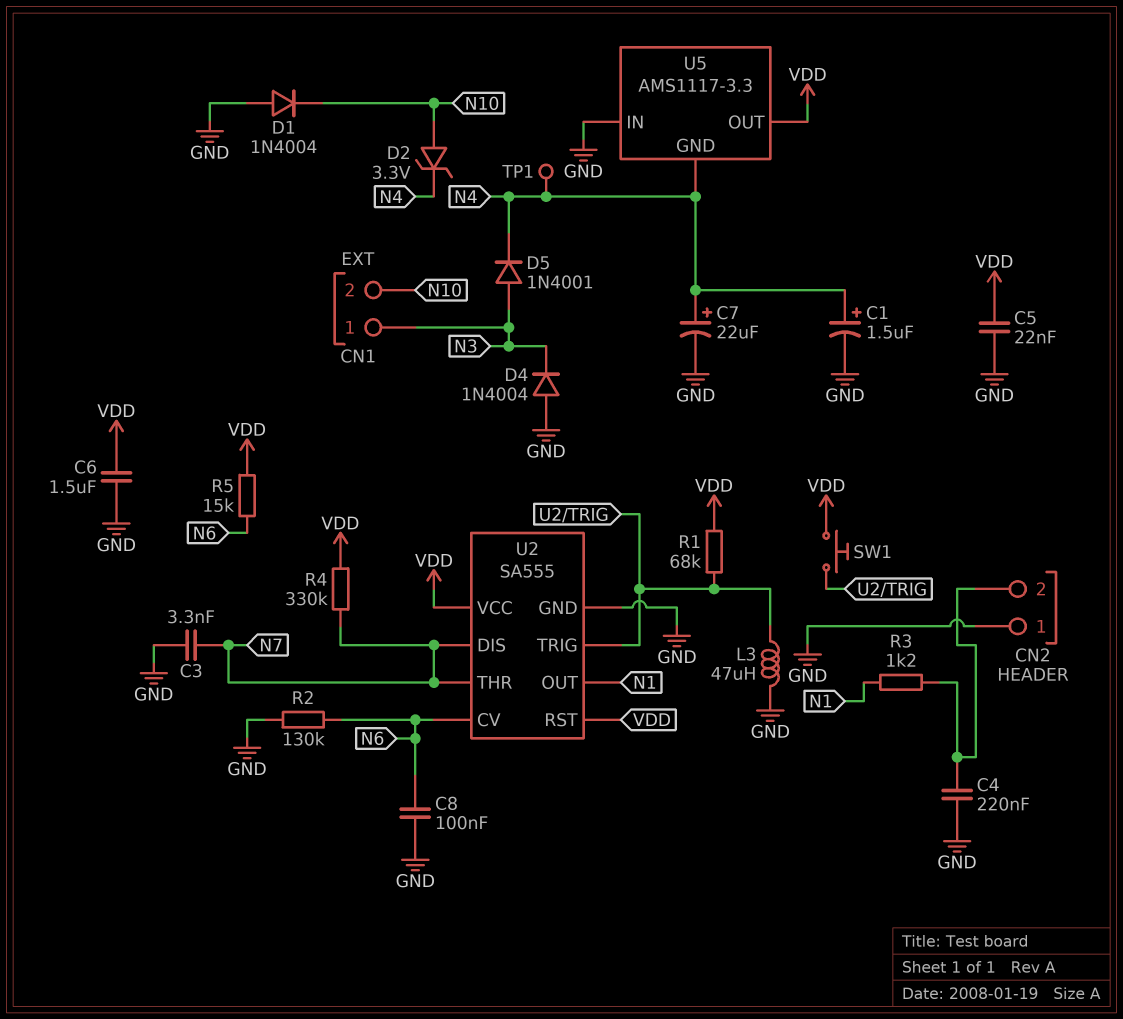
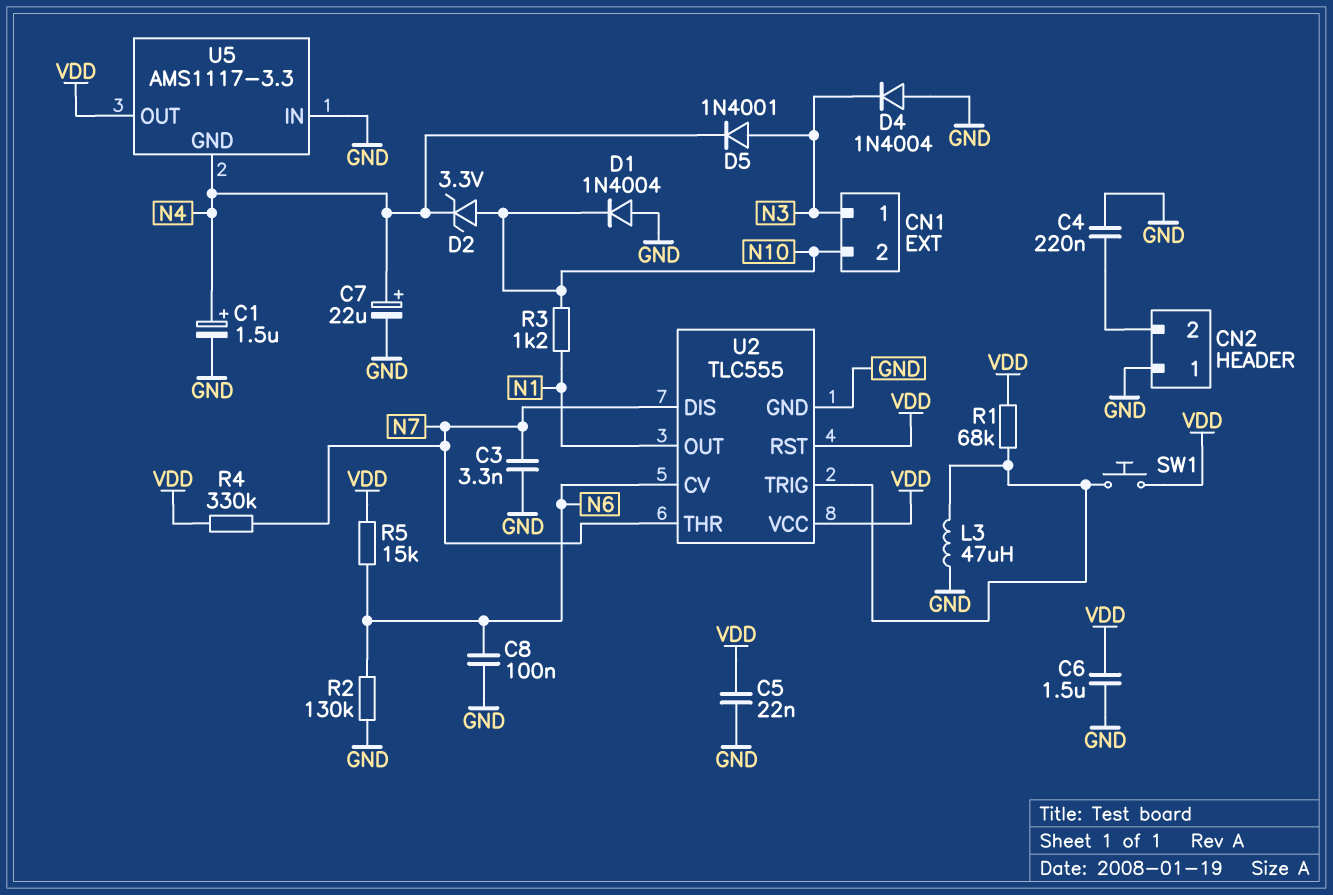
R3: 1.2k (CN2/2, N1) -> 1.2k (N1, N10)
TP1: test point (N4) -> none
U2: SA555 -> TLC555

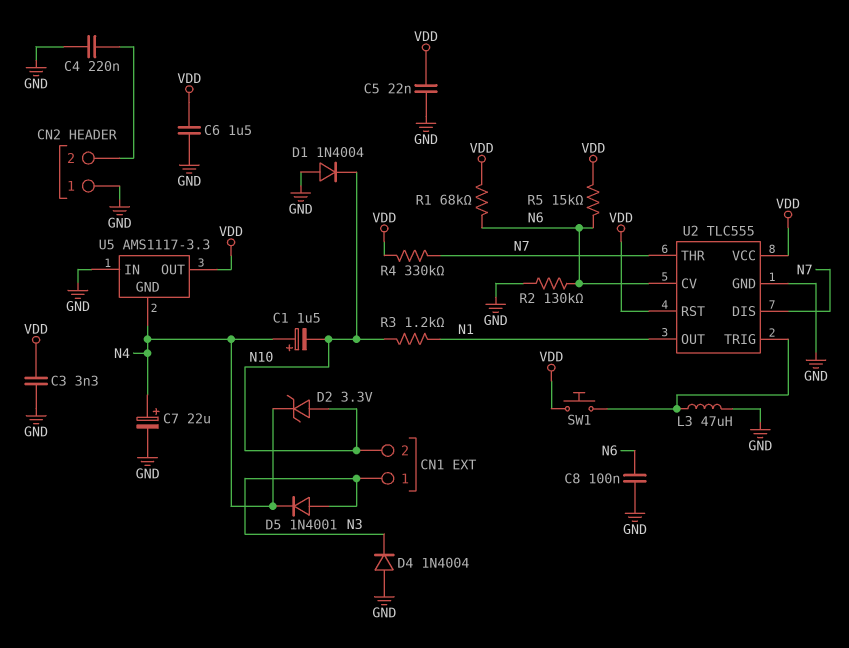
C1: 1.5uF (plus N4, minus GND) -> 1.5uF (plus N4, minus N10)
C3: 3.3nF (GND, N7) -> 3.3nF (GND, VDD)
R1: 68k (U2/TRIG, VDD) -> 68k (N6, VDD)

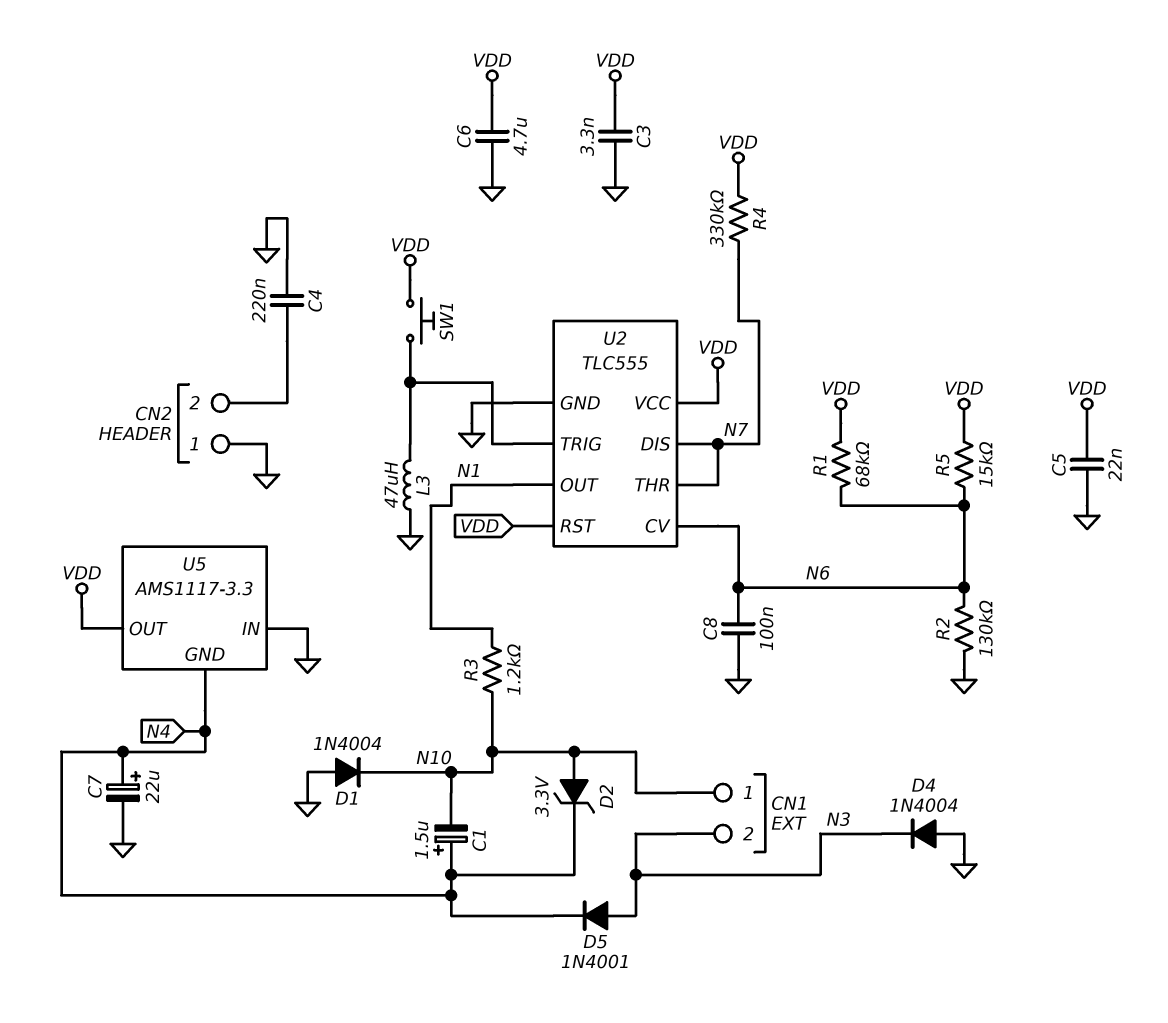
C6: 1.5uF (GND, VDD) -> 4.7uF (GND, VDD)
CN1 pin 1: N3 -> N10
CN1 pin 2: N10 -> N3

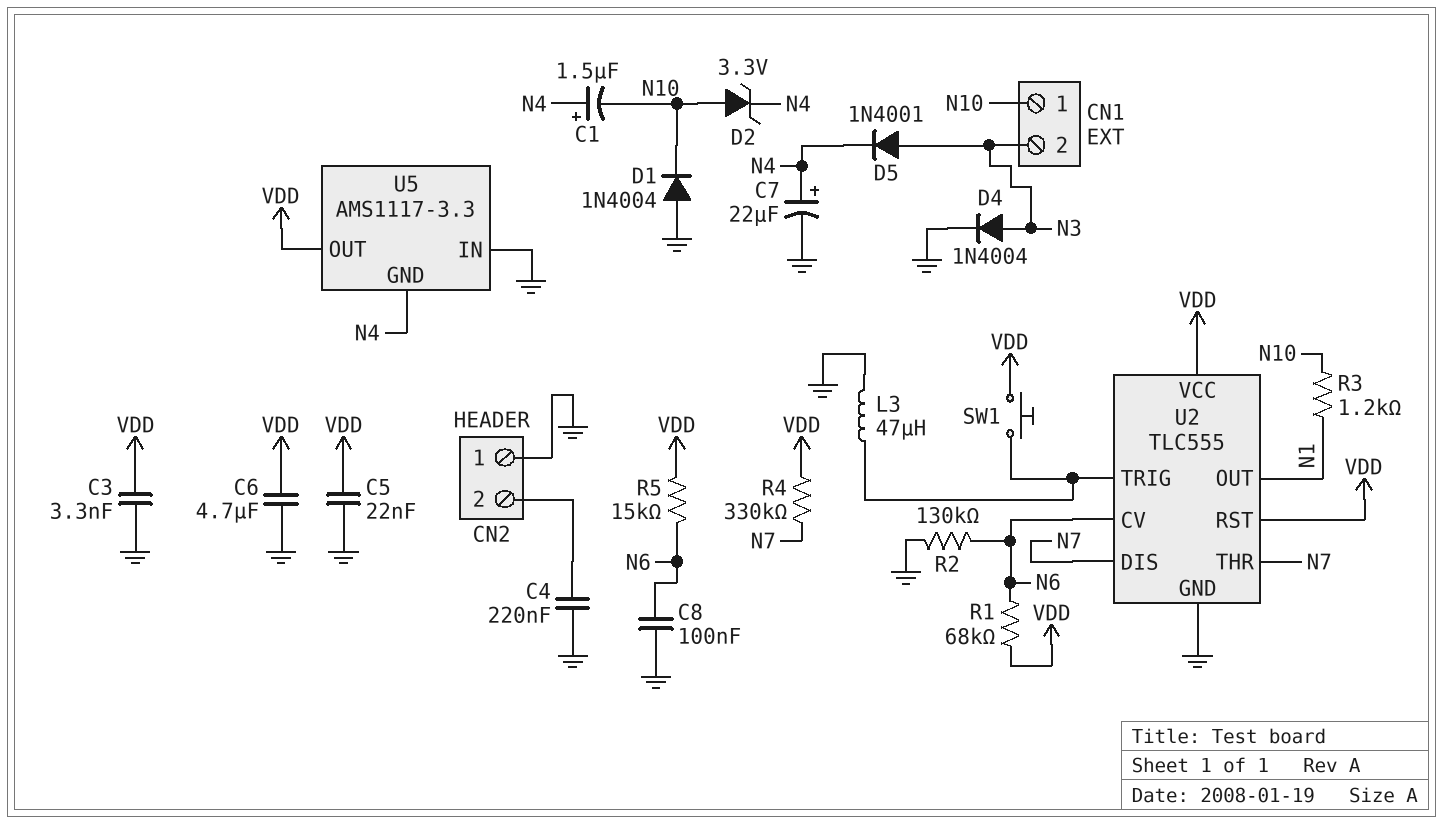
D4: diode 1N4004 (A GND, K N3) -> diode 1N4004 (A N3, K GND)

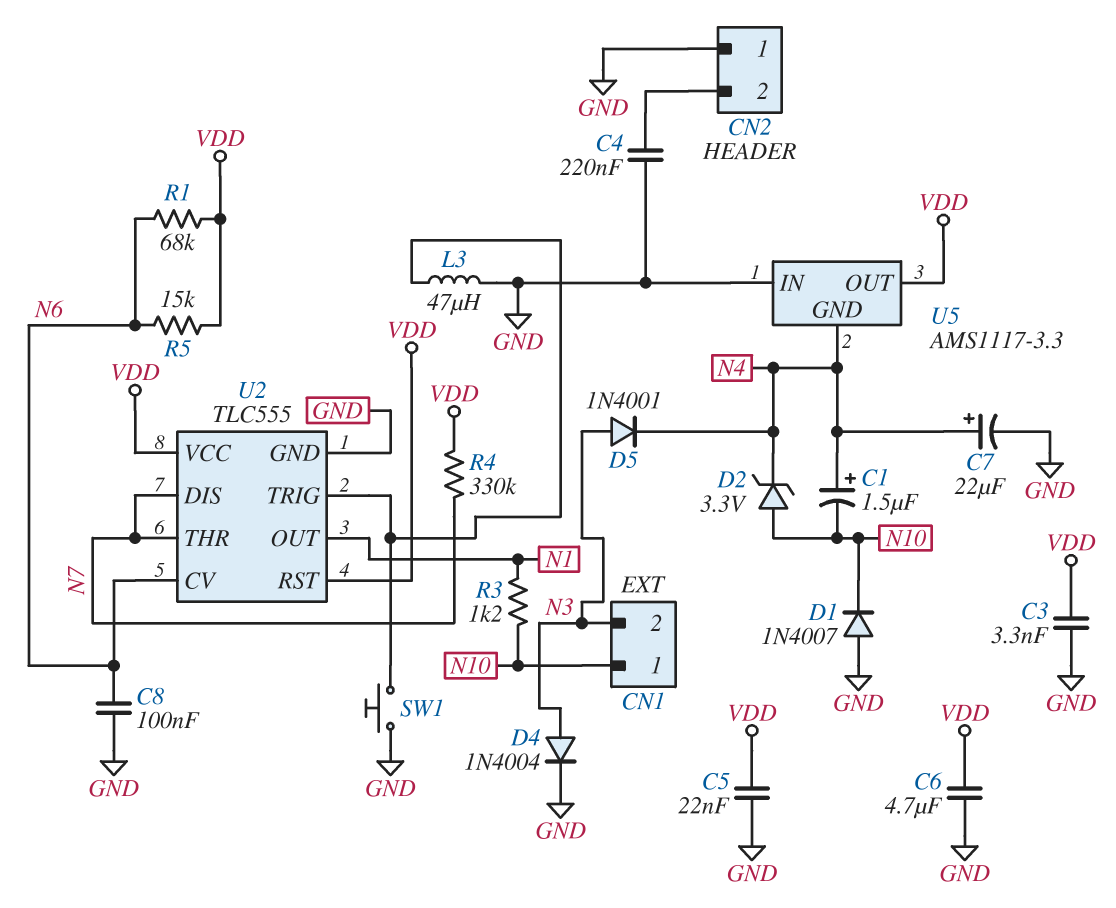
D1: diode 1N4004 (A GND, K N10) -> diode 1N4007 (A GND, K N10)
R2: 130k (GND, N6) -> none
SW1: button (U2/TRIG, VDD) -> button (GND, U2/TRIG)

